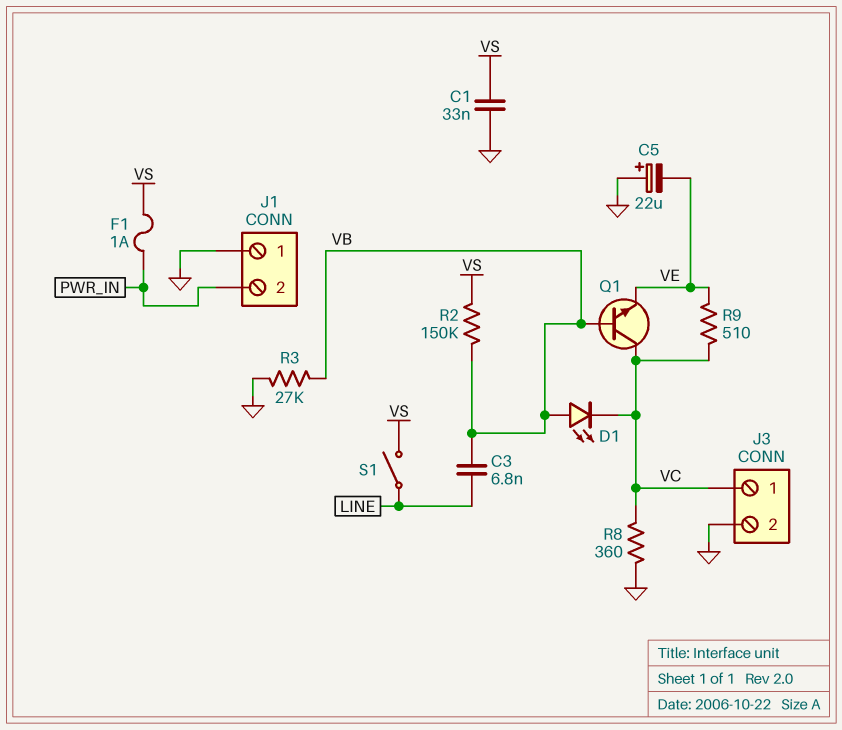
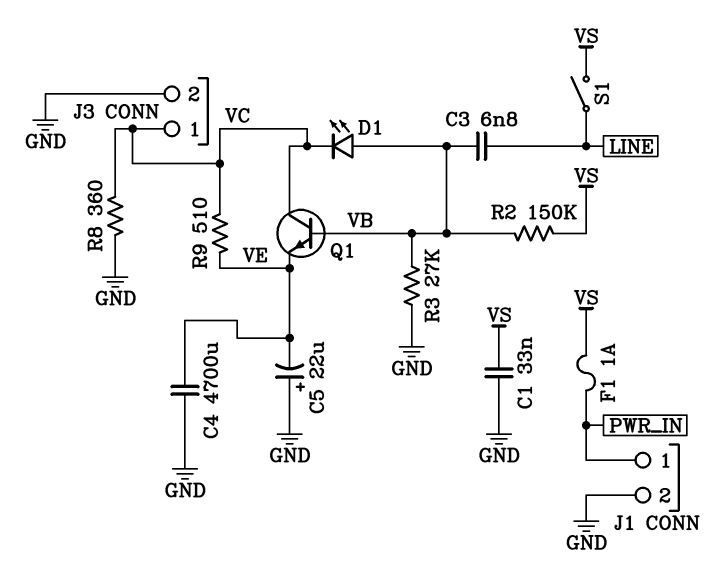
C4: none -> 4700uF (GND, VE)
J1 pin 1: GND -> PWR_IN
J1 pin 2: PWR_IN -> GND

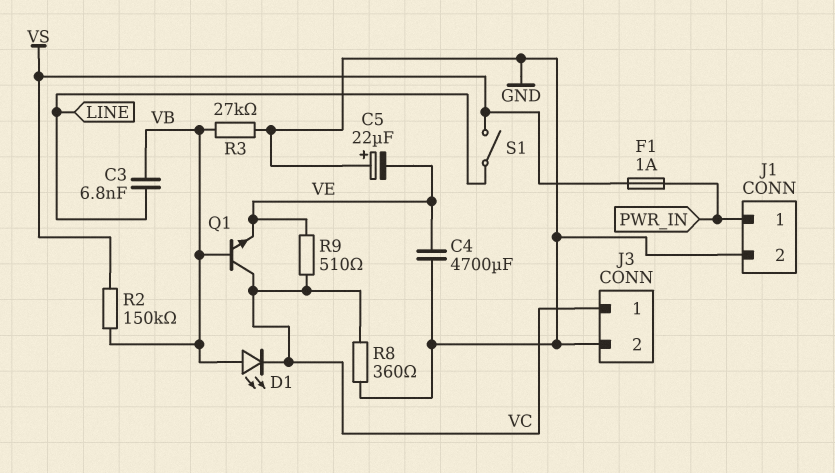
C1: 33nF (GND, VS) -> none

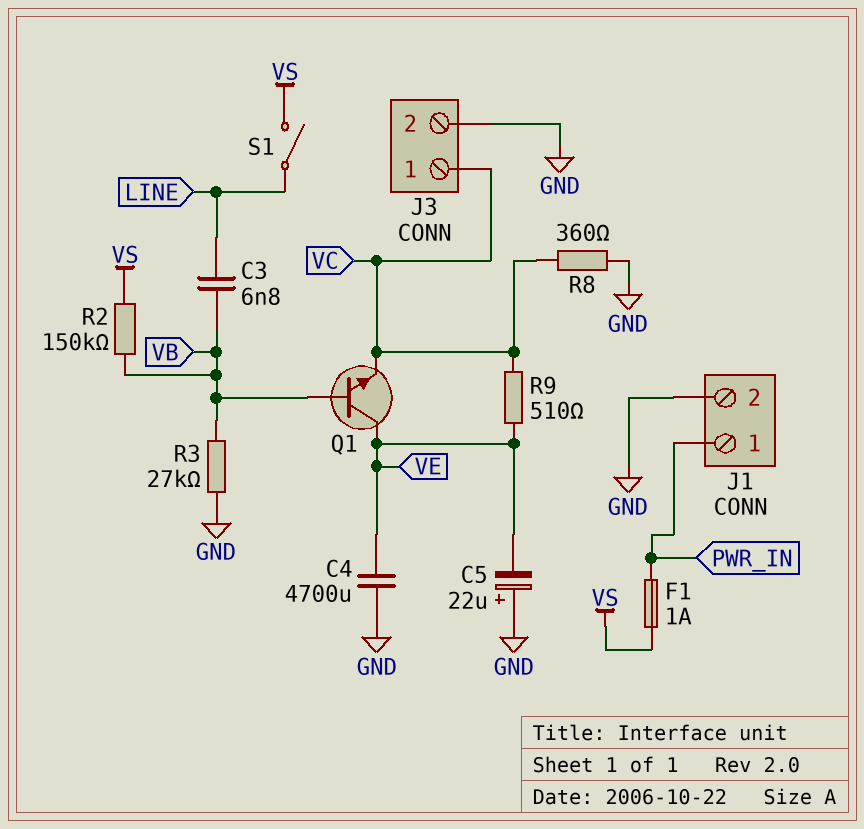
D1: LED (A VB, K VC) -> none
Q1: NPN (B VB, C VC, E VE) -> NPN (B VB, C VE, E VC)

